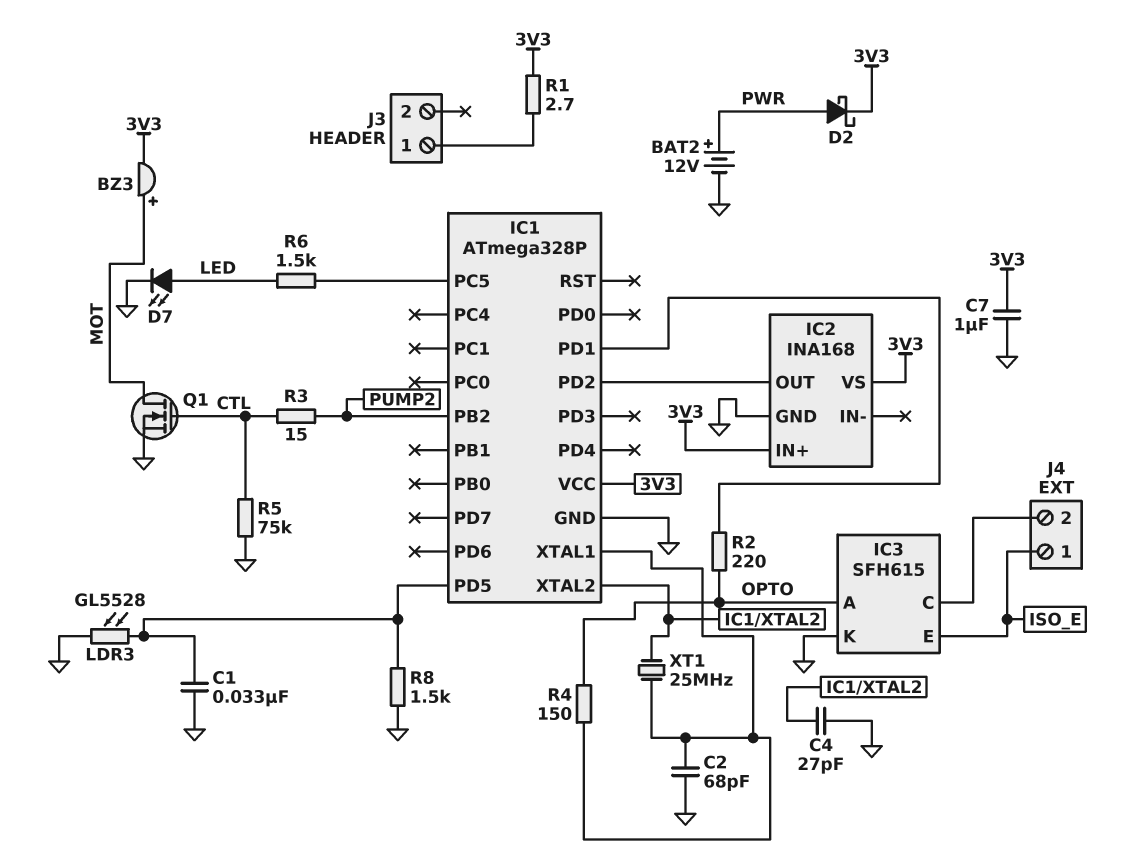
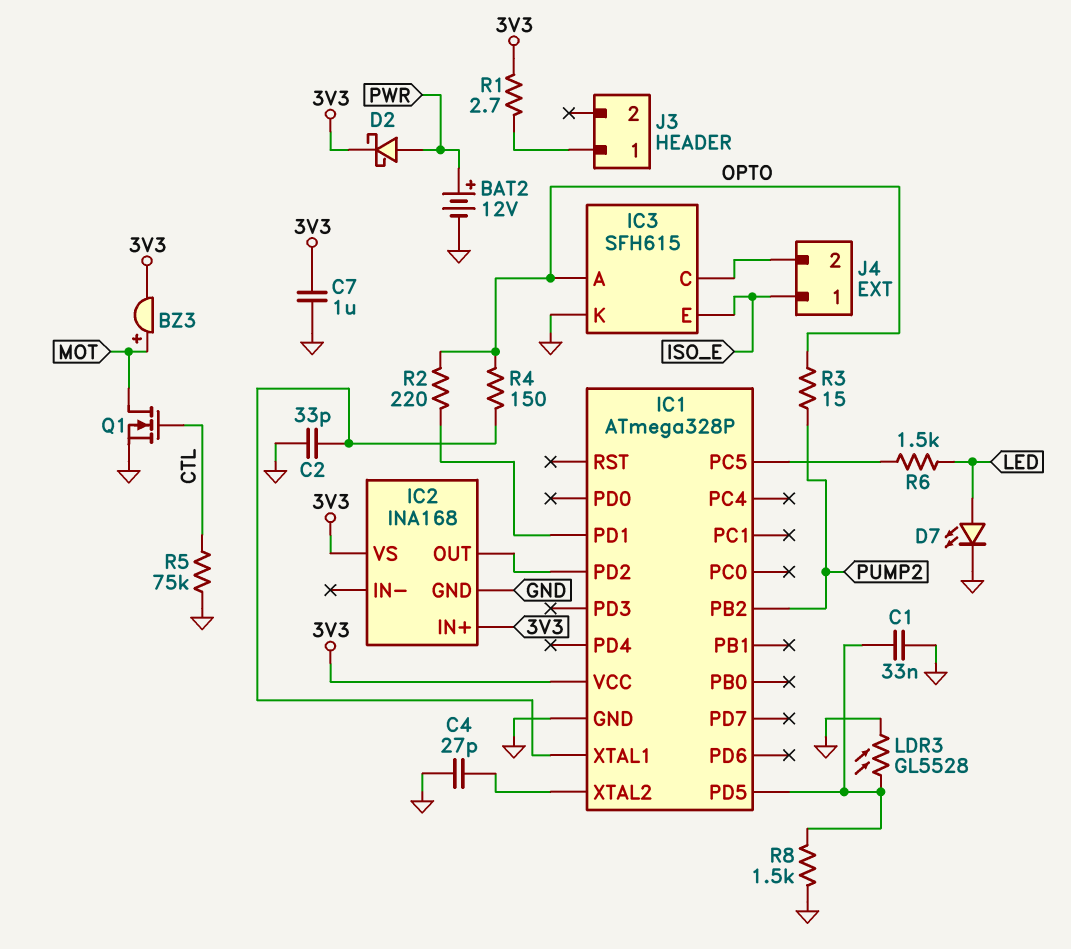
C2: 68pF (GND, IC1/XTAL1) -> 33pF (GND, IC1/XTAL1)
R3: 15 (CTL, PUMP2) -> 15 (OPTO, PUMP2)
XT1: 25MHz (IC1/XTAL1, IC1/XTAL2) -> none

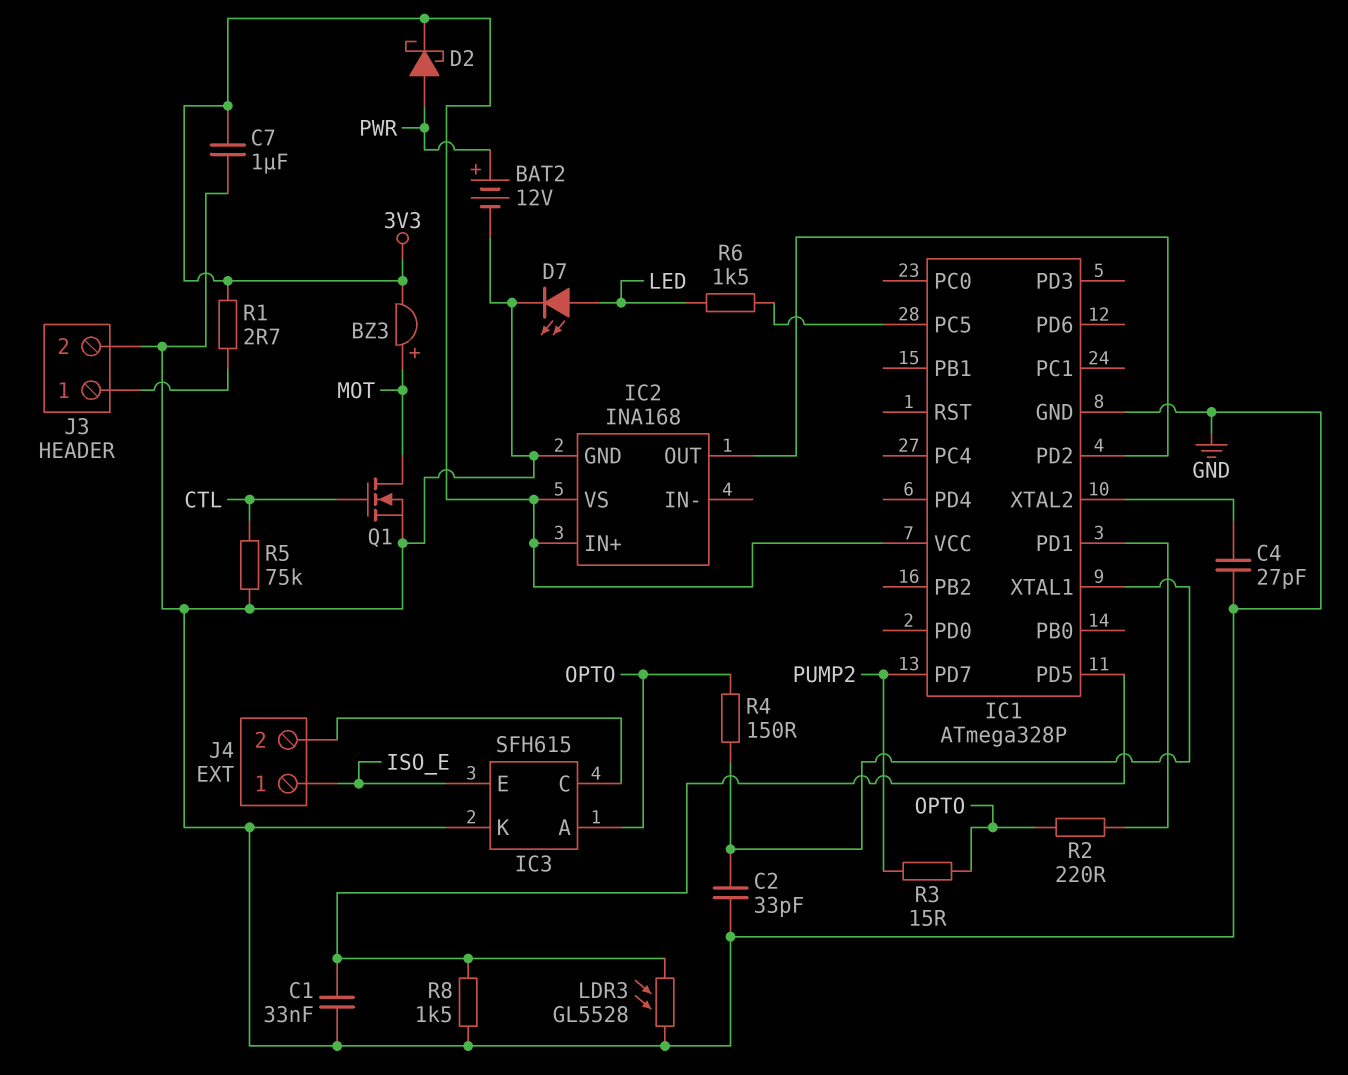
IC1 pin PB2: PUMP2 -> none
IC1 pin PD7: none -> PUMP2
J3 pin 2: none -> GND

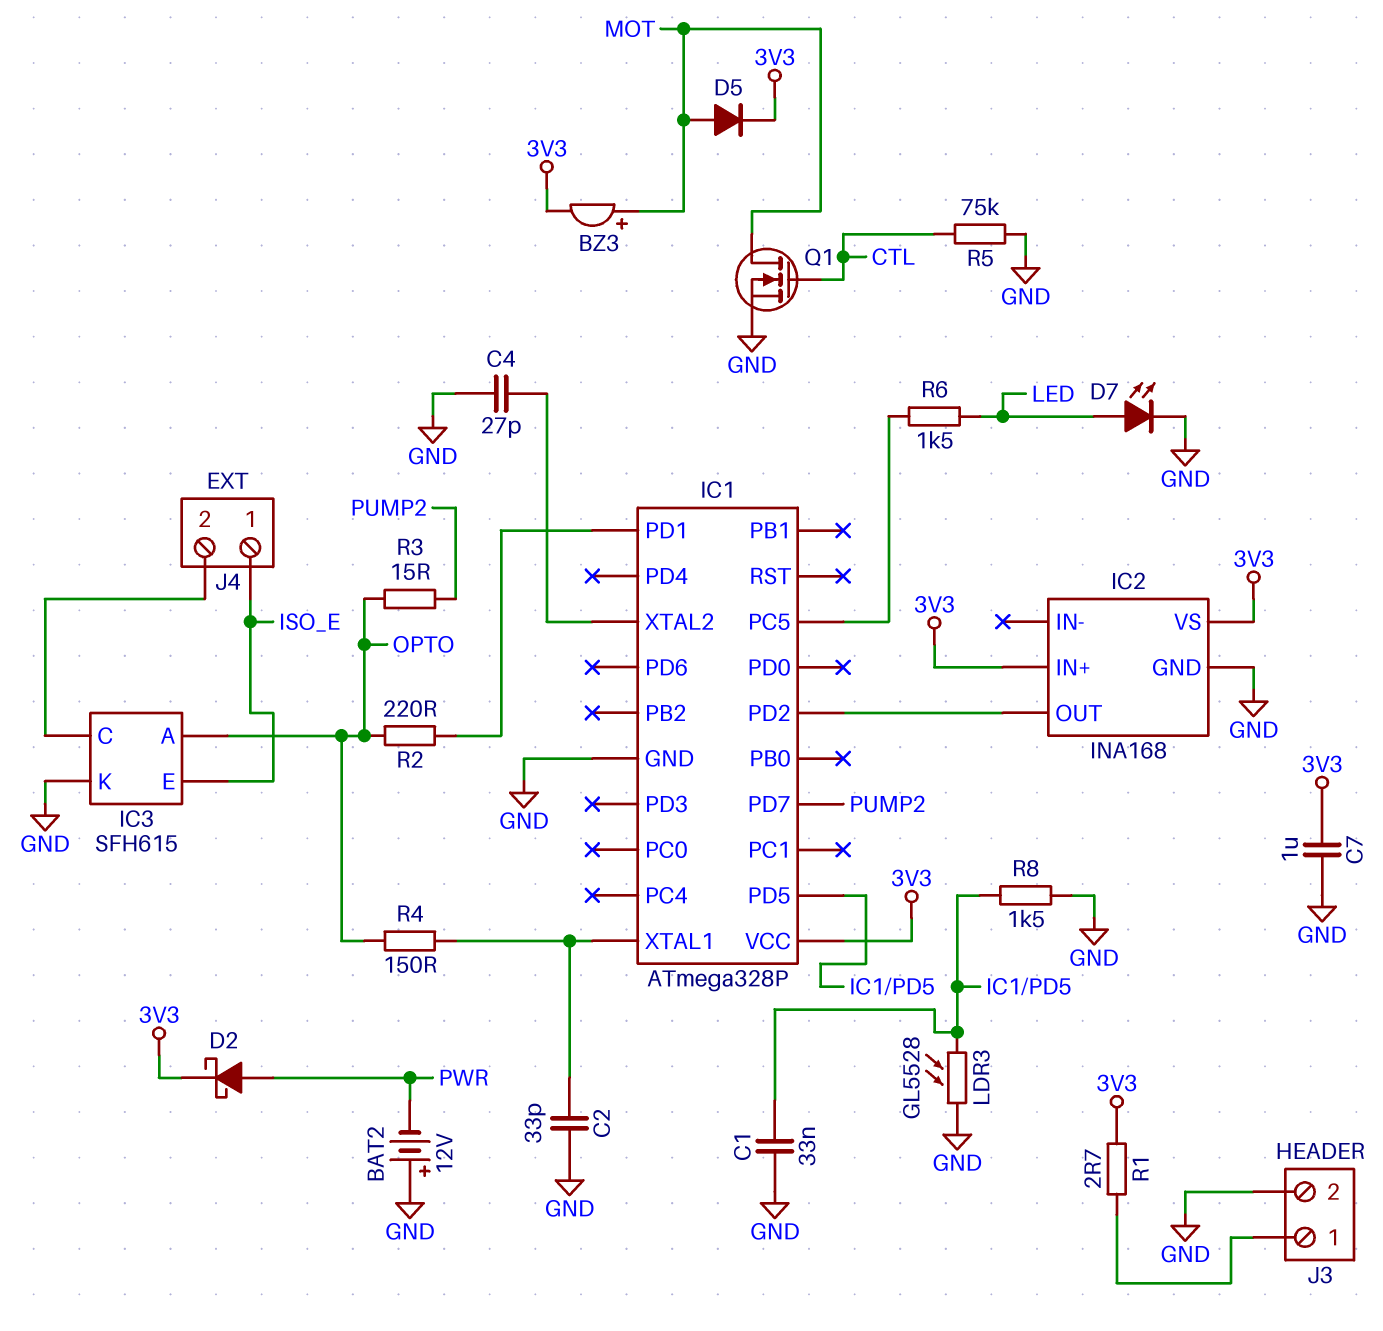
BAT2: 12V (plus PWR, minus GND) -> 12V (plus GND, minus PWR)
D5: none -> diode (A MOT, K 3V3)

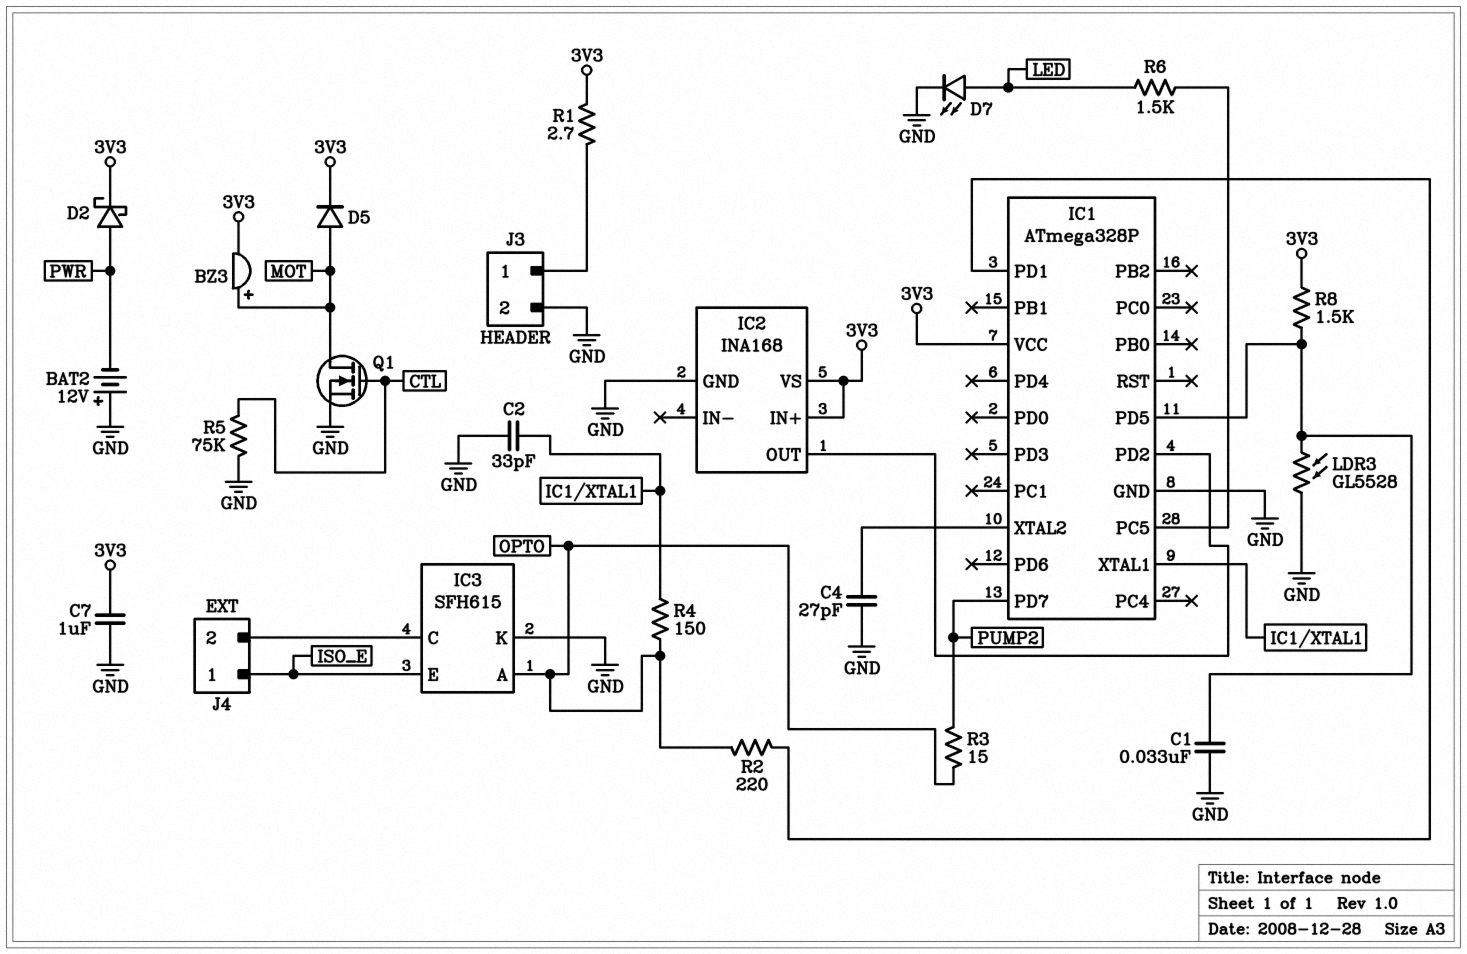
R8: 1.5k (GND, IC1/PD5) -> 1.5k (3V3, IC1/PD5)

